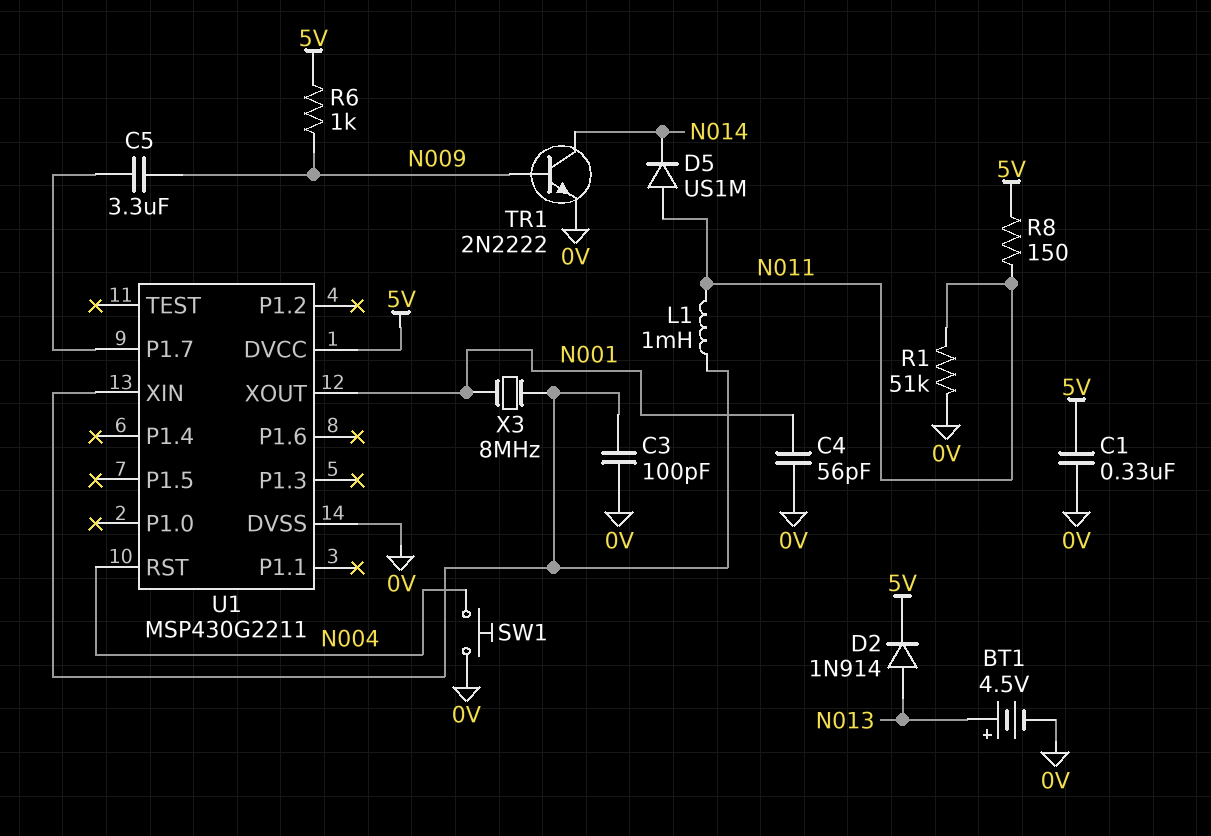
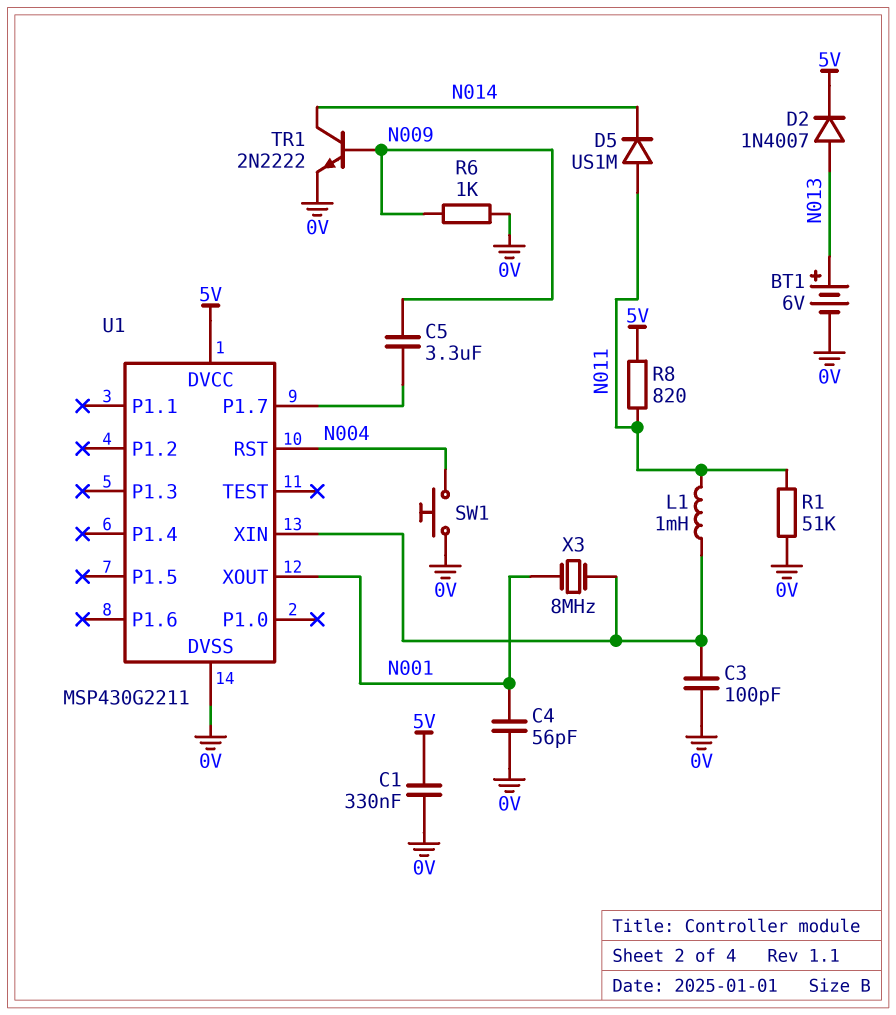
BT1: 4.5V (plus N013, minus 0V) -> 6V (plus N013, minus 0V)
D2: diode 1N914 (A N013, K 5V) -> diode 1N4007 (A N013, K 5V)
R6: 1k (5V, N009) -> 1k (0V, N009)
R8: 150 (5V, N011) -> 820 (5V, N011)

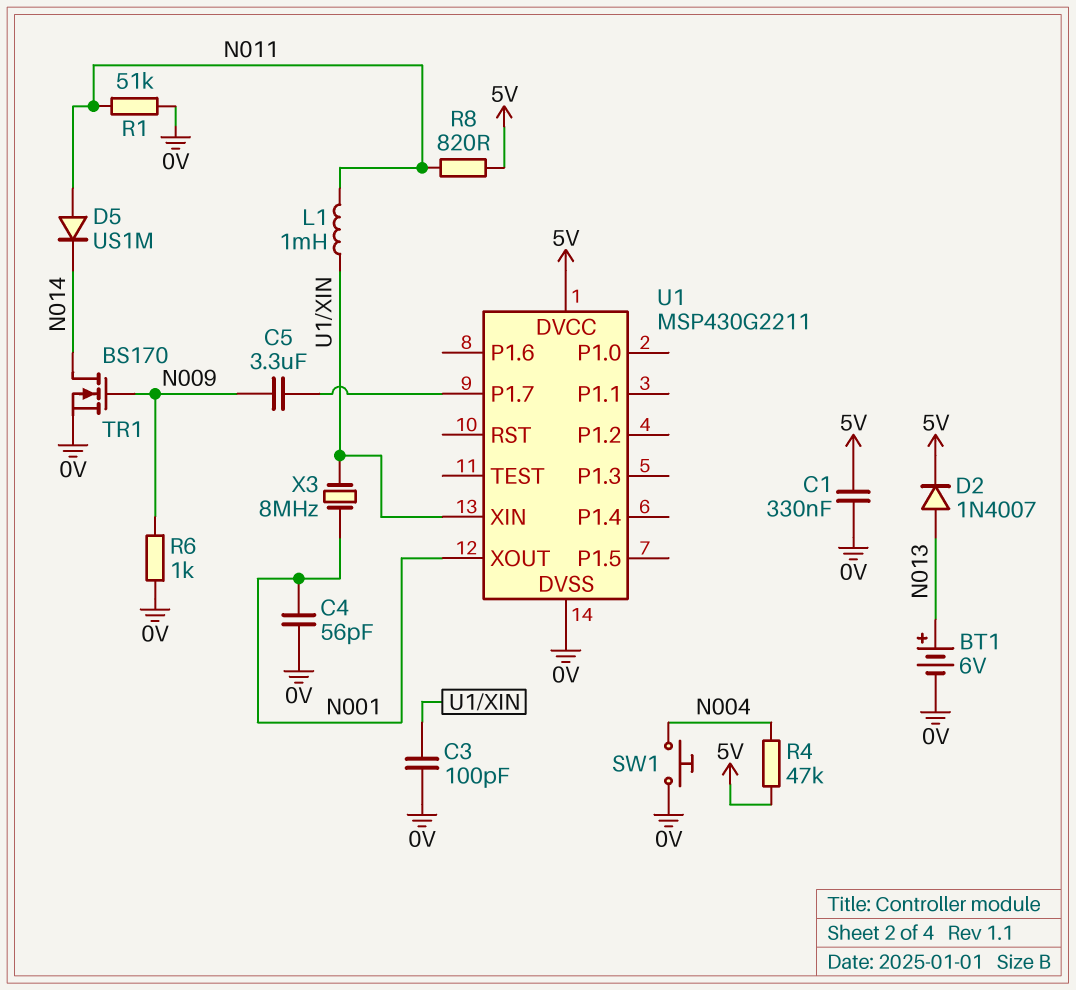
R4: none -> 47k (5V, N004)
TR1: NPN 2N2222 (B N009, C N014, E 0V) -> NMOS BS170 (G N009, D N014, S 0V)
U1 pin RST: N004 -> none

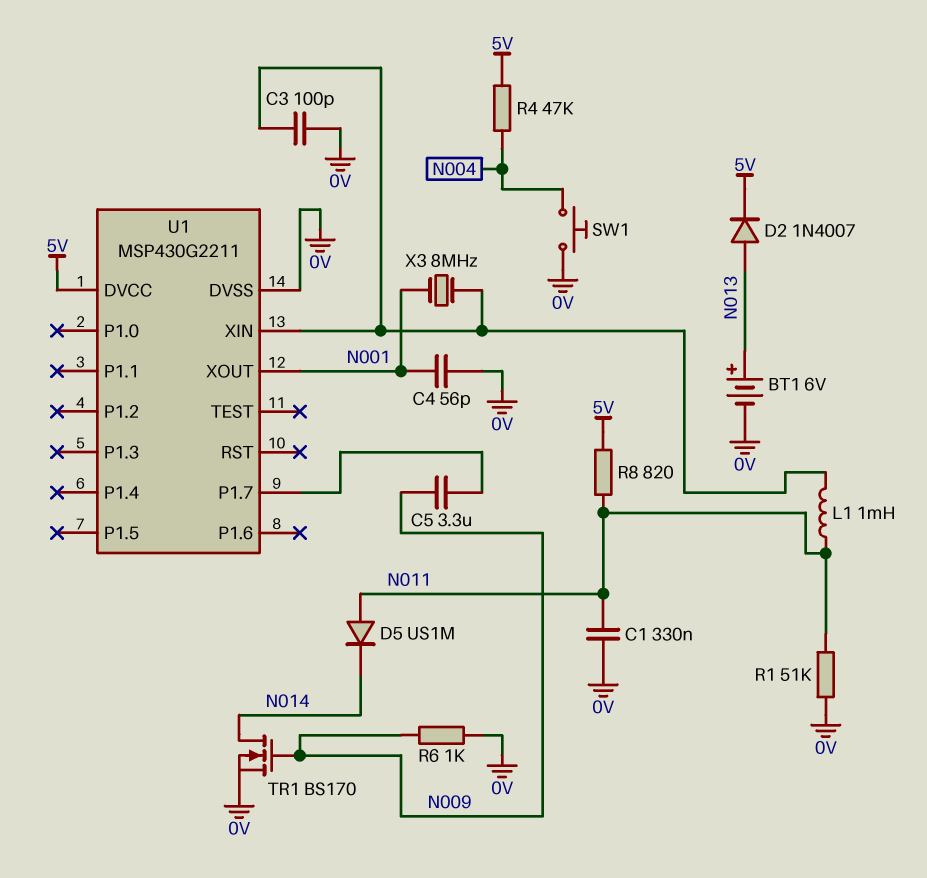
C1: 330nF (0V, 5V) -> 330nF (0V, N011)

